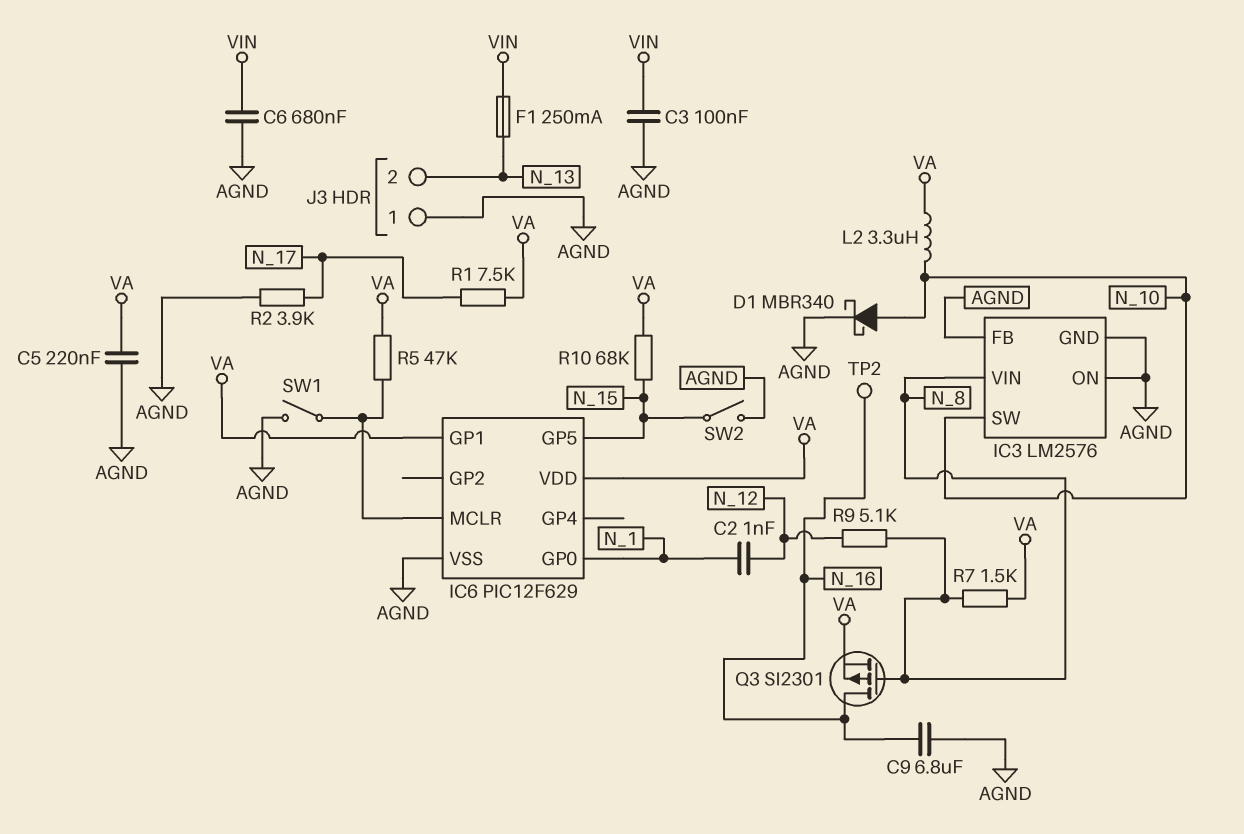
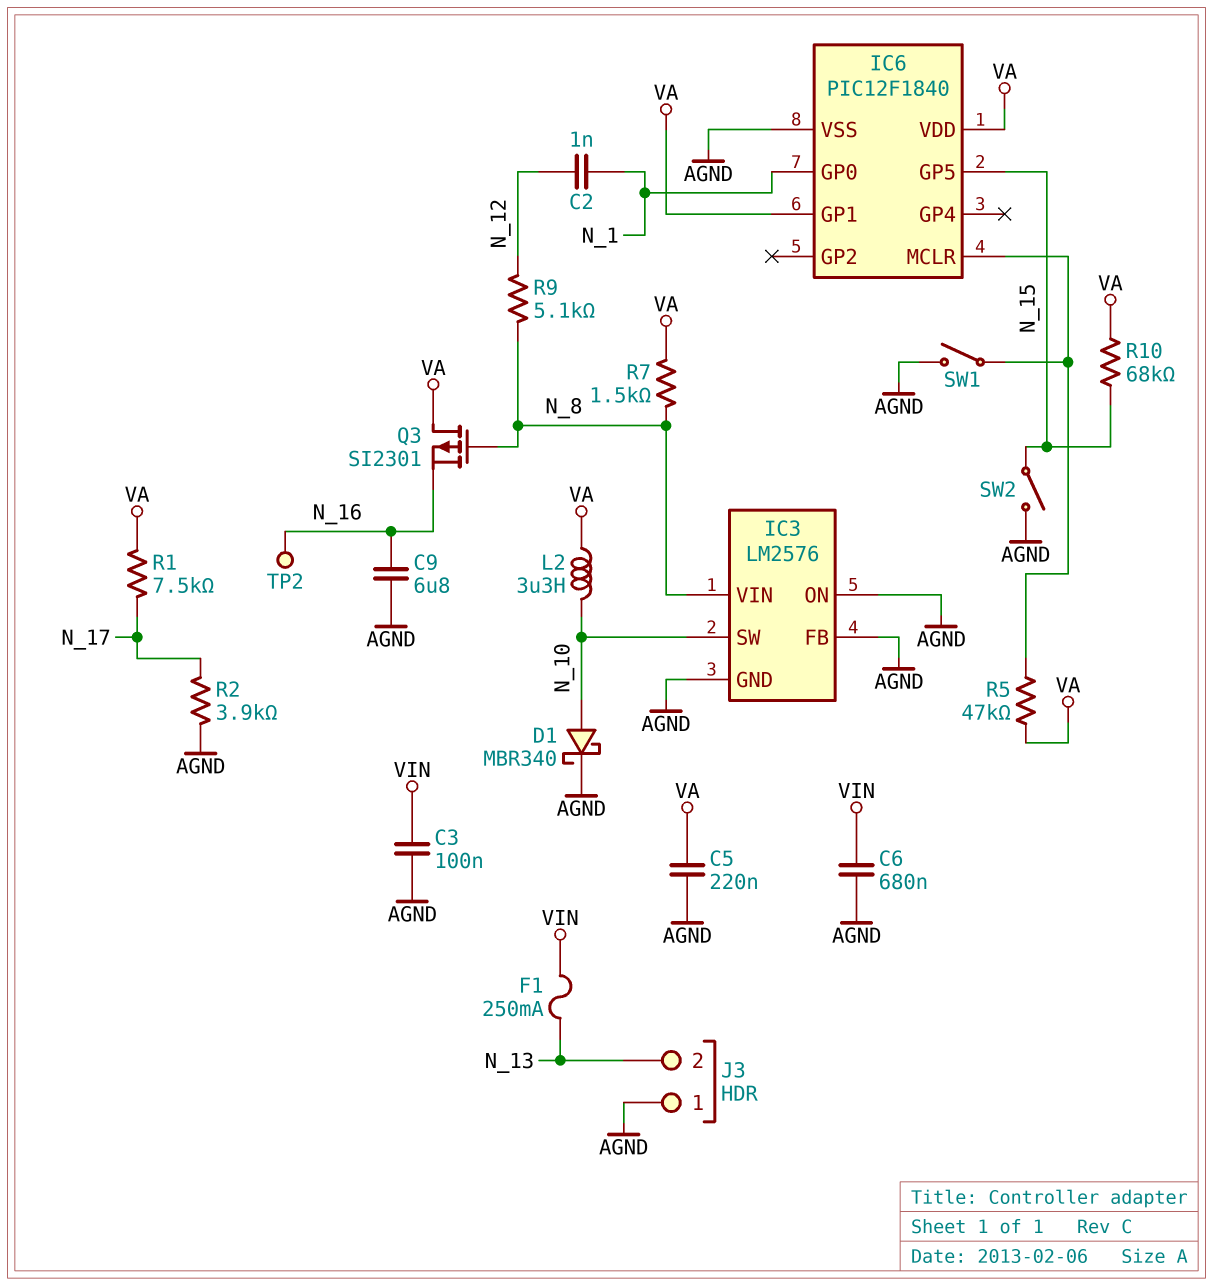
IC6: PIC12F629 -> PIC12F1840
Q3: PMOS SI2301 (G N_8, D N_16, S VA) -> PMOS SI2301 (G N_8, D VA, S N_16)

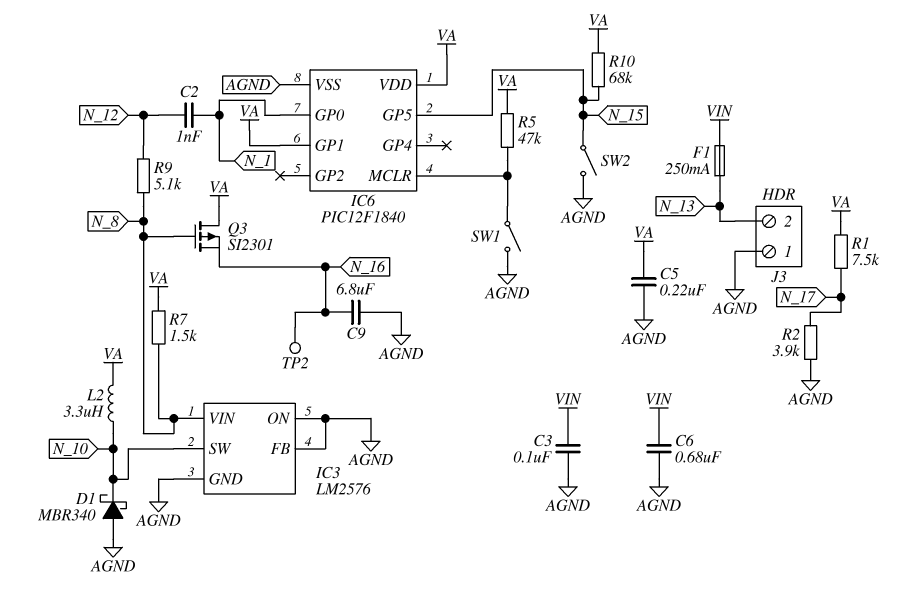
D1: schottky MBR340 (A N_10, K AGND) -> schottky MBR340 (A AGND, K N_10)

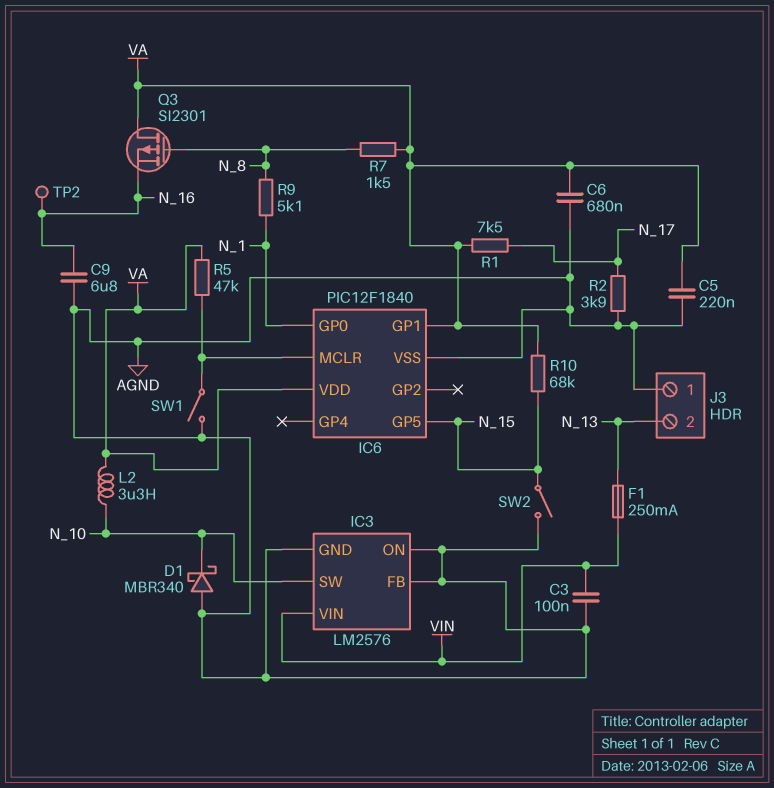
C2: 1nF (N_1, N_12) -> none
C6: 680nF (AGND, VIN) -> 680nF (AGND, VA)
IC3 pin VIN: N_8 -> VIN
R9: 5.1k (N_8, N_12) -> 5.1k (N_1, N_8)

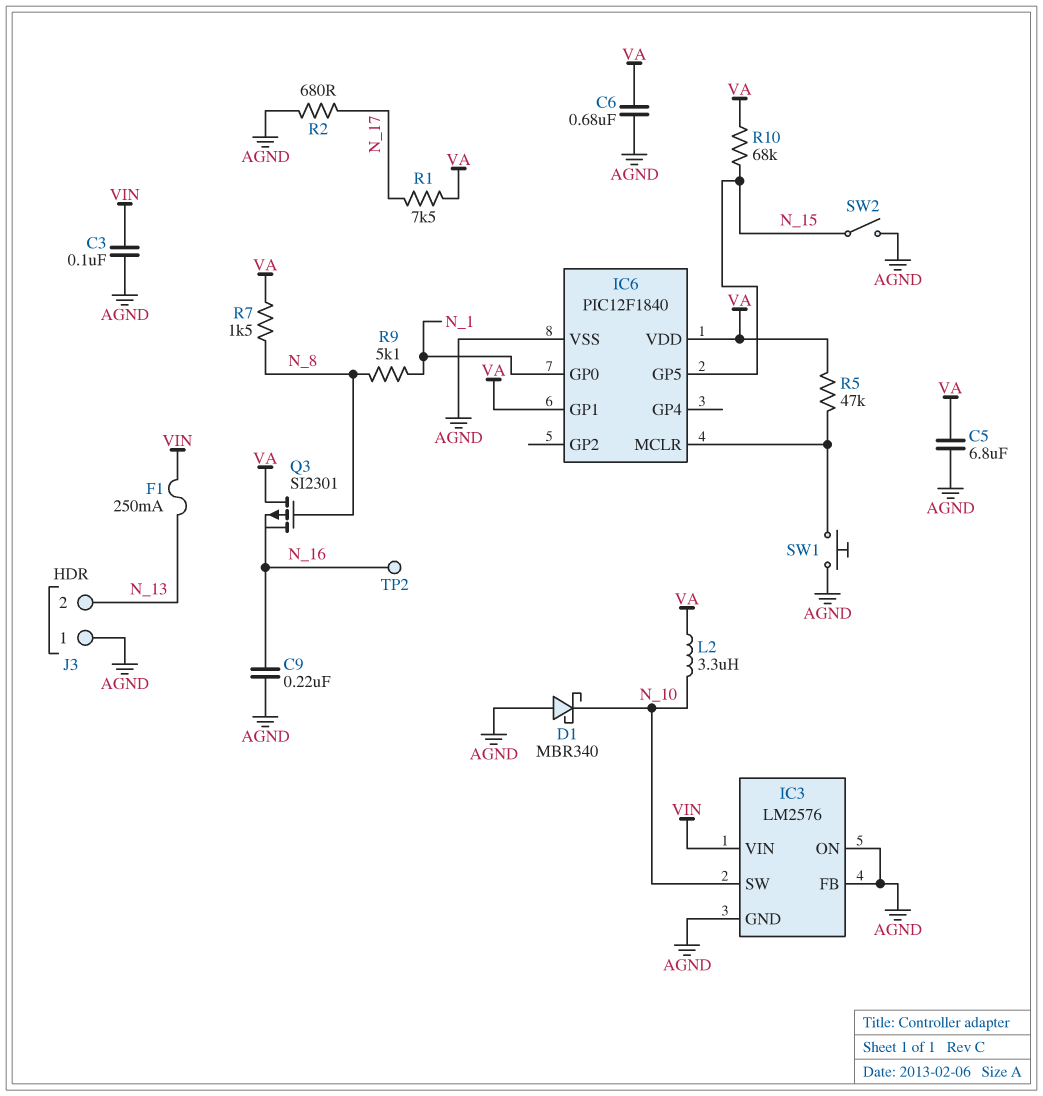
C5: 220nF (AGND, VA) -> 6.8uF (AGND, VA)
C9: 6.8uF (AGND, N_16) -> 220nF (AGND, N_16)
R2: 3.9k (AGND, N_17) -> 680 (AGND, N_17)
SW1: switch (AGND, IC6/MCLR) -> button (AGND, IC6/MCLR)

